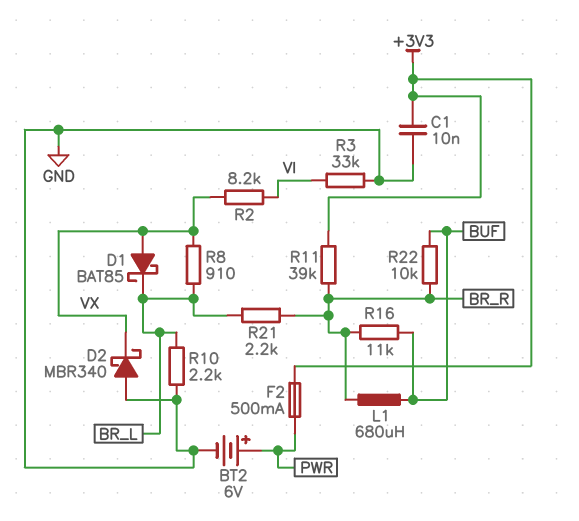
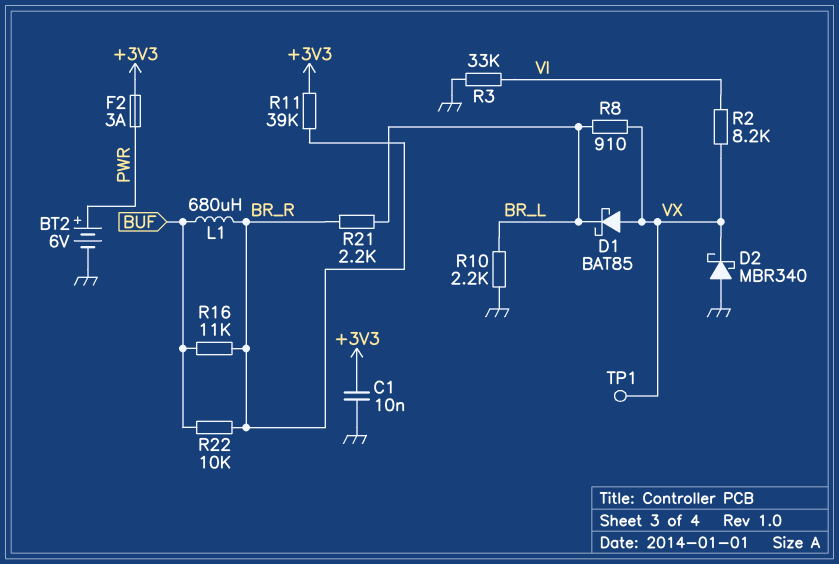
F2: 500mA (+3V3, PWR) -> 3A (+3V3, PWR)
TP1: none -> test point (VX)

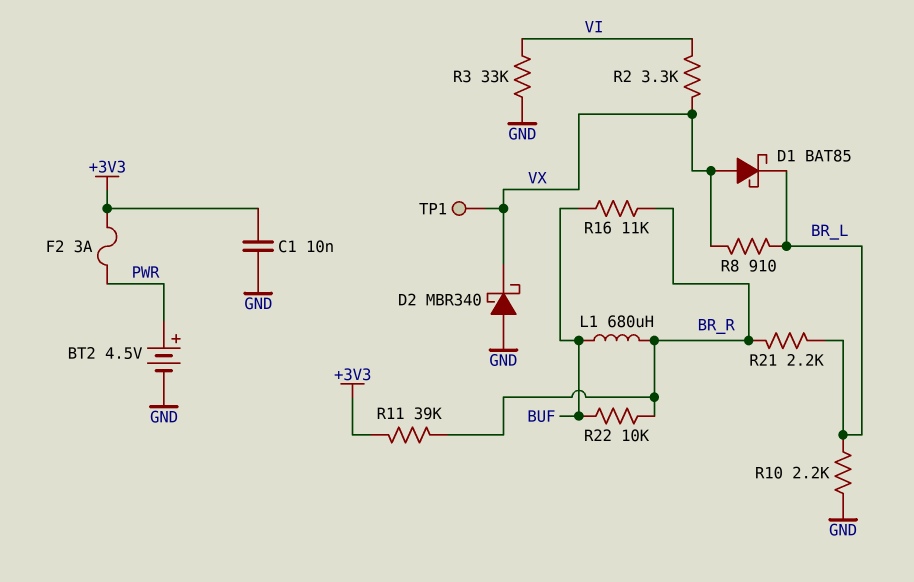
BT2: 6V (plus PWR, minus GND) -> 4.5V (plus PWR, minus GND)
R2: 8.2k (VI, VX) -> 3.3k (VI, VX)

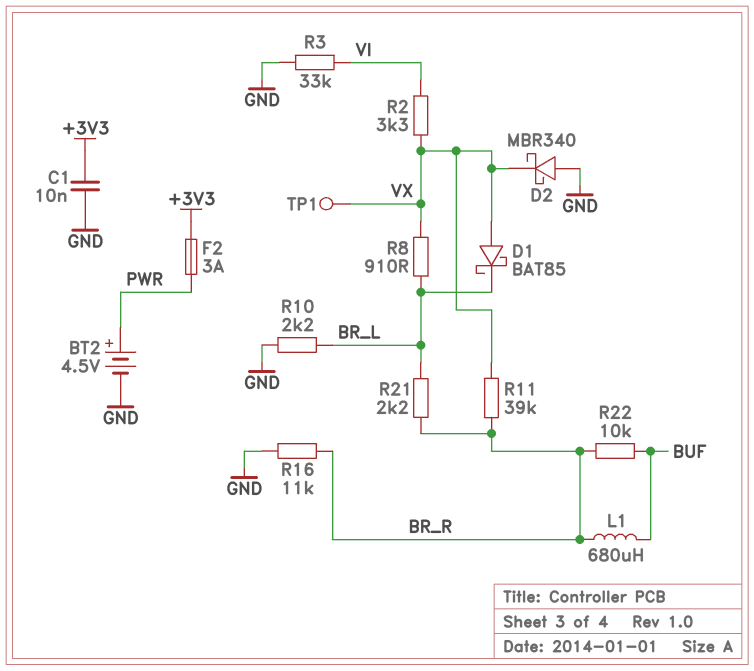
R11: 39k (+3V3, BR_R) -> 39k (BR_R, VX)
R16: 11k (BR_R, BUF) -> 11k (BR_R, GND)

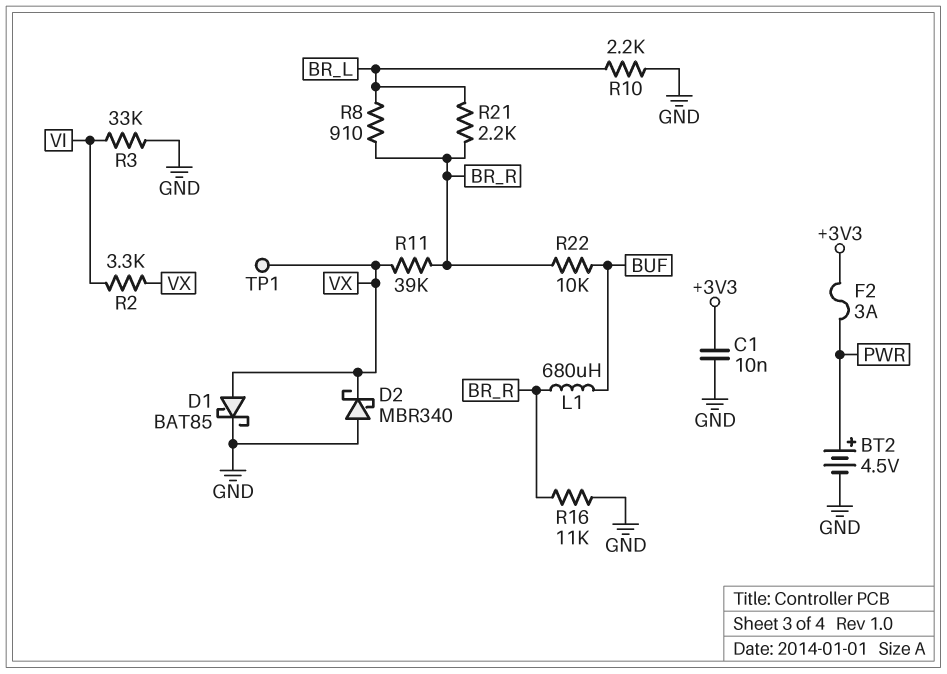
D1: schottky BAT85 (A VX, K BR_L) -> schottky BAT85 (A VX, K GND)
R8: 910 (BR_L, VX) -> 910 (BR_L, BR_R)

